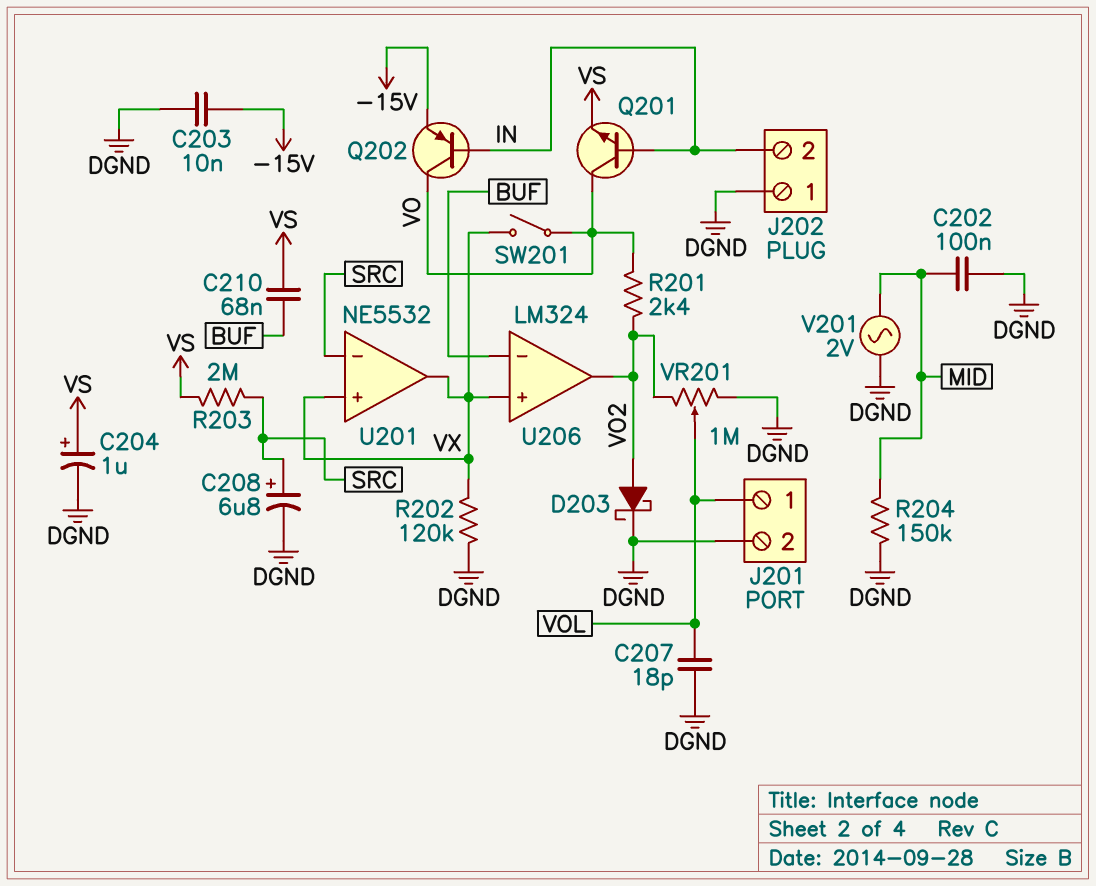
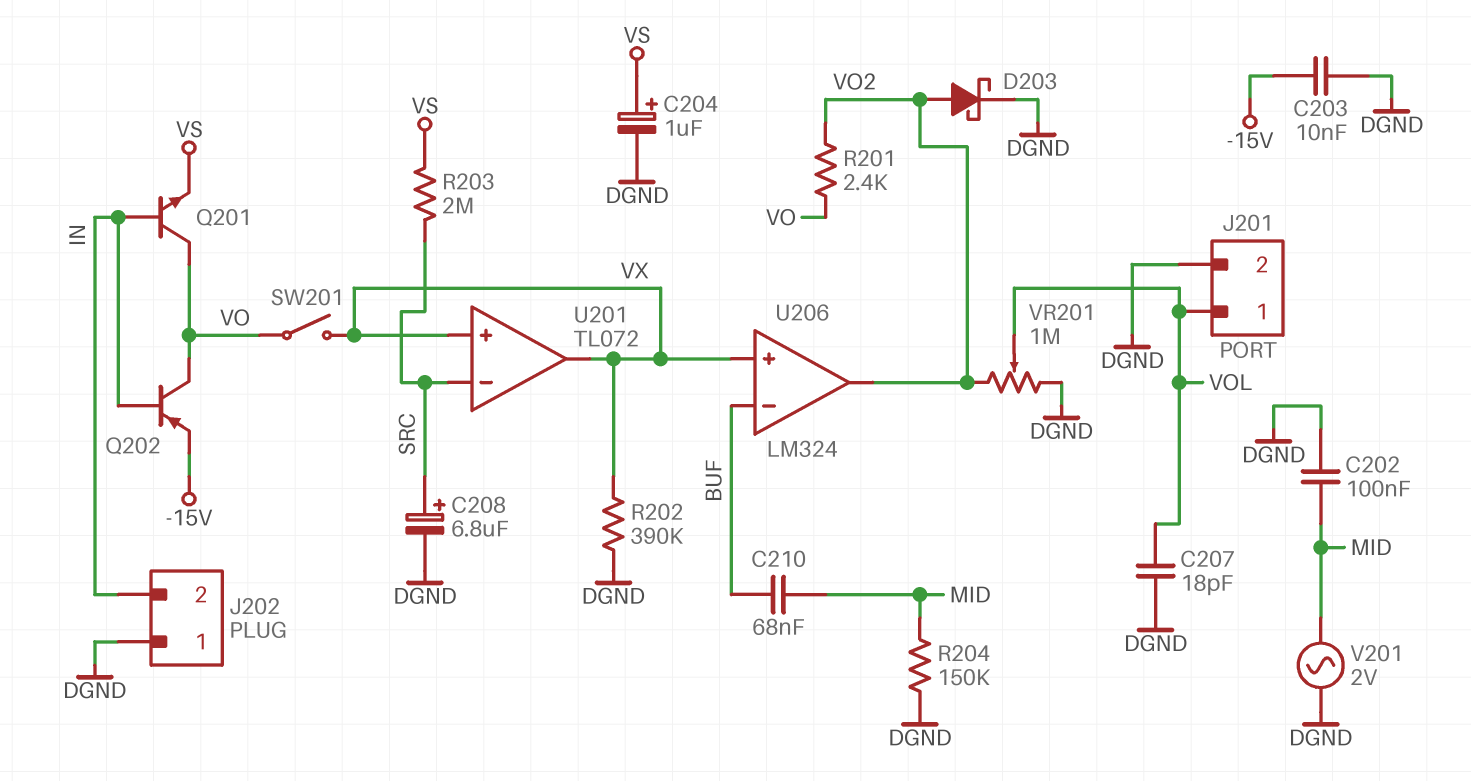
C210: 68nF (BUF, VS) -> 68nF (BUF, MID)
R202: 120k (DGND, VX) -> 390k (DGND, VX)
U201: NE5532 -> TL072

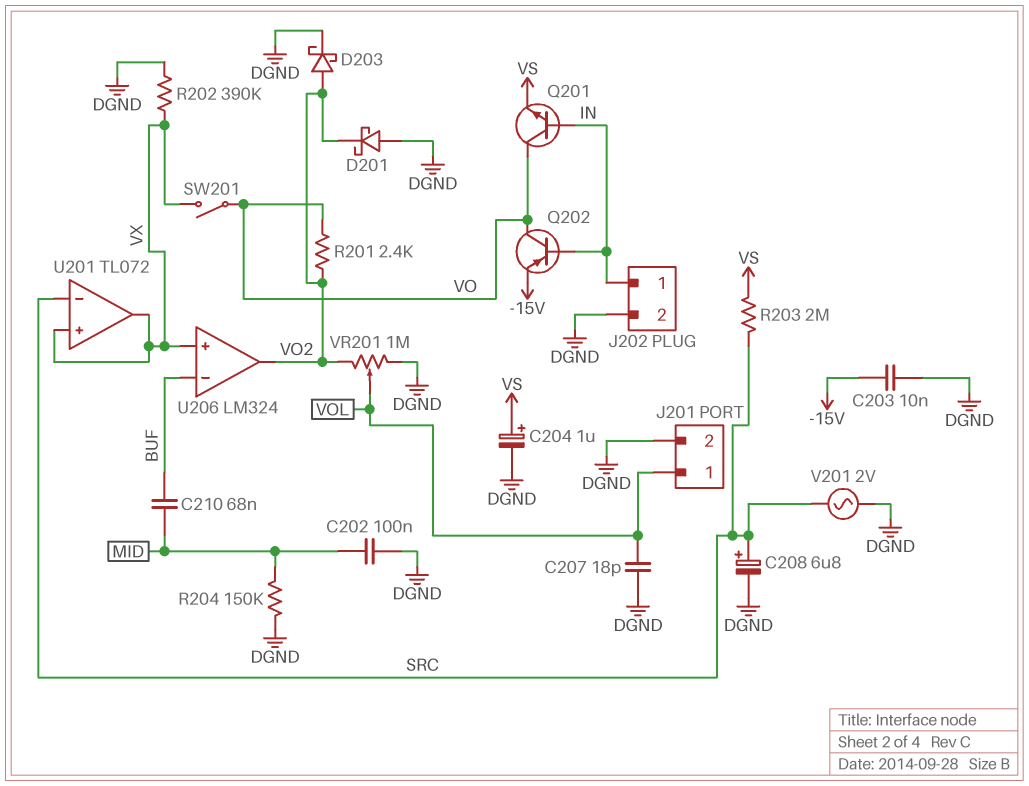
D201: none -> schottky (A DGND, K VO2)
J202 pin 1: DGND -> IN
J202 pin 2: IN -> DGND
V201: AC 2V (DGND, MID) -> AC 2V (DGND, SRC)

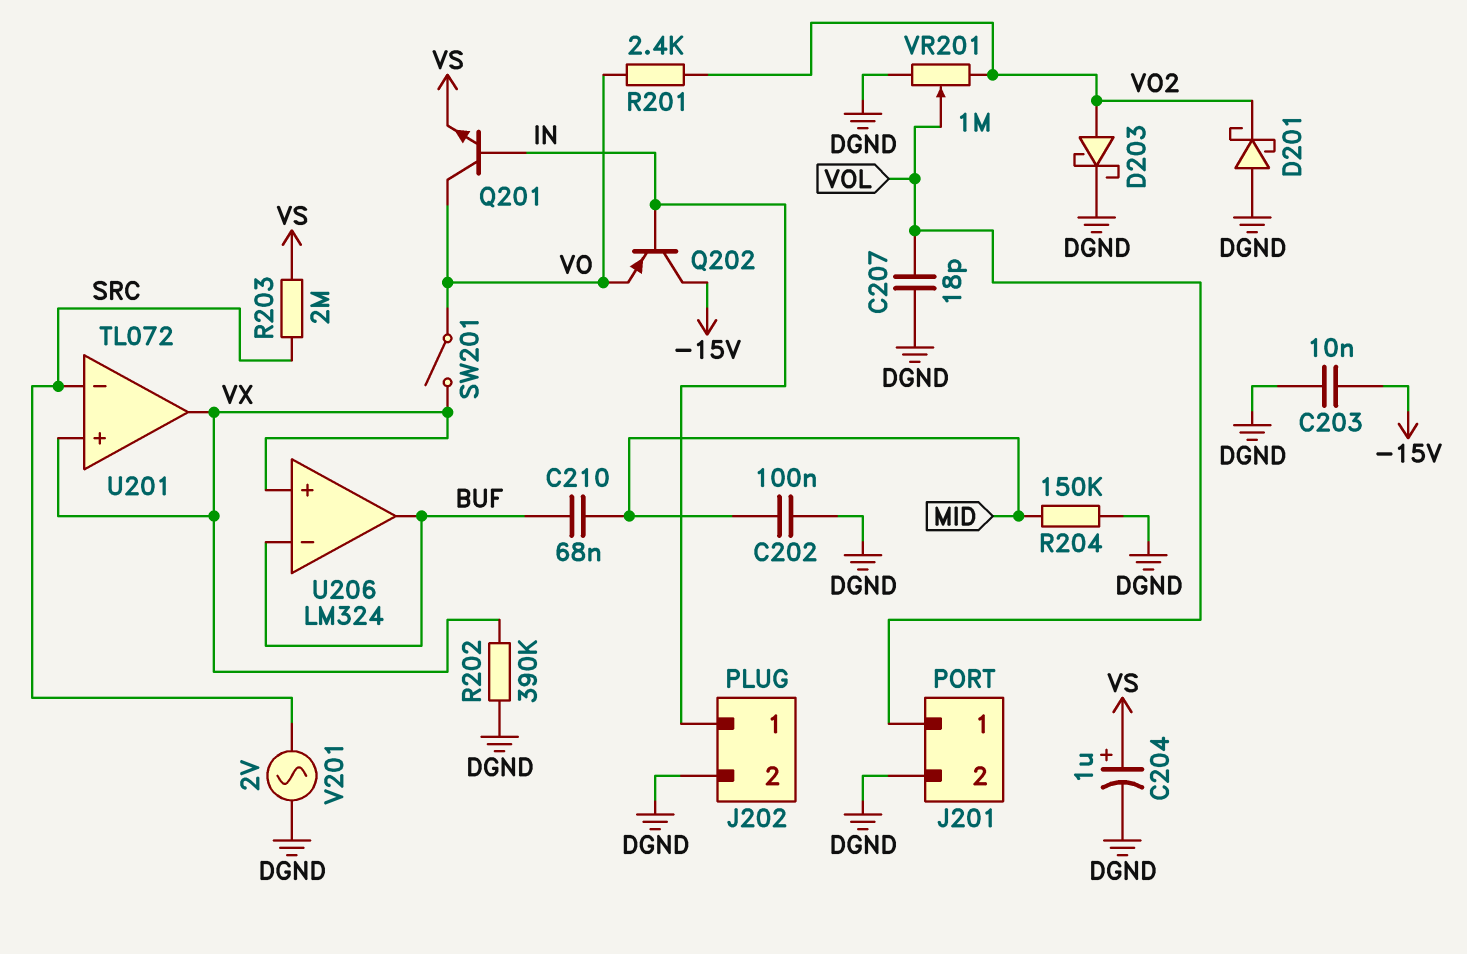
C208: 6.8uF (plus SRC, minus DGND) -> none
Q202: PNP (B IN, C VO, E -15V) -> PNP (B IN, C -15V, E VO)
U206 pin out: VO2 -> BUF

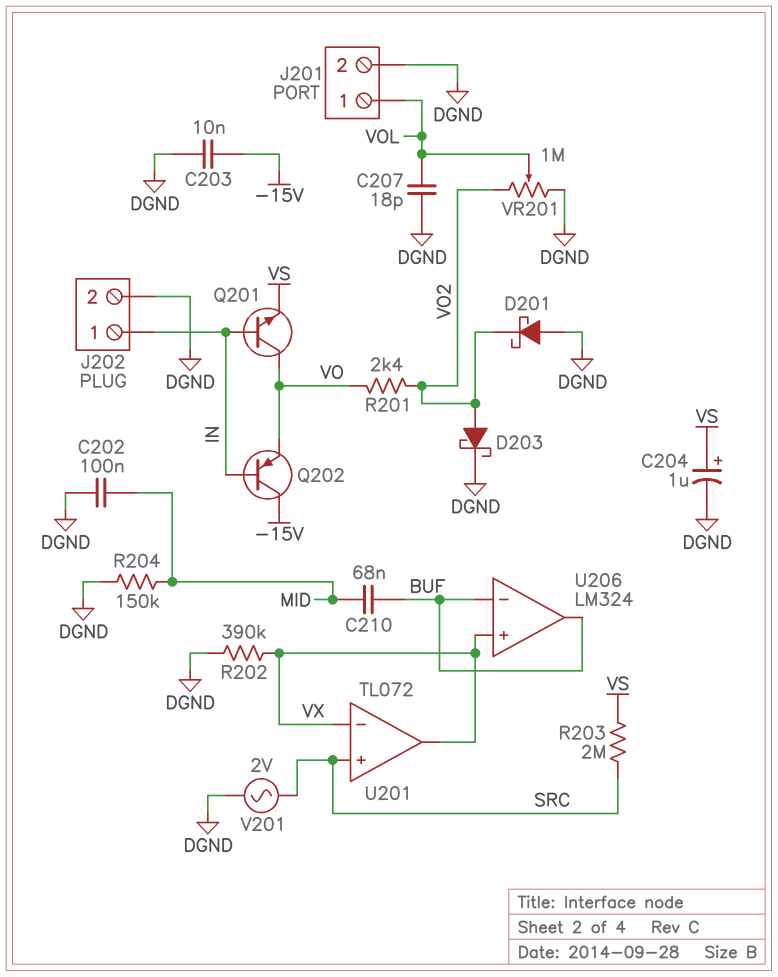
SW201: switch (VO, VX) -> none
U201 pin in+: VX -> SRC
U201 pin in-: SRC -> VX

